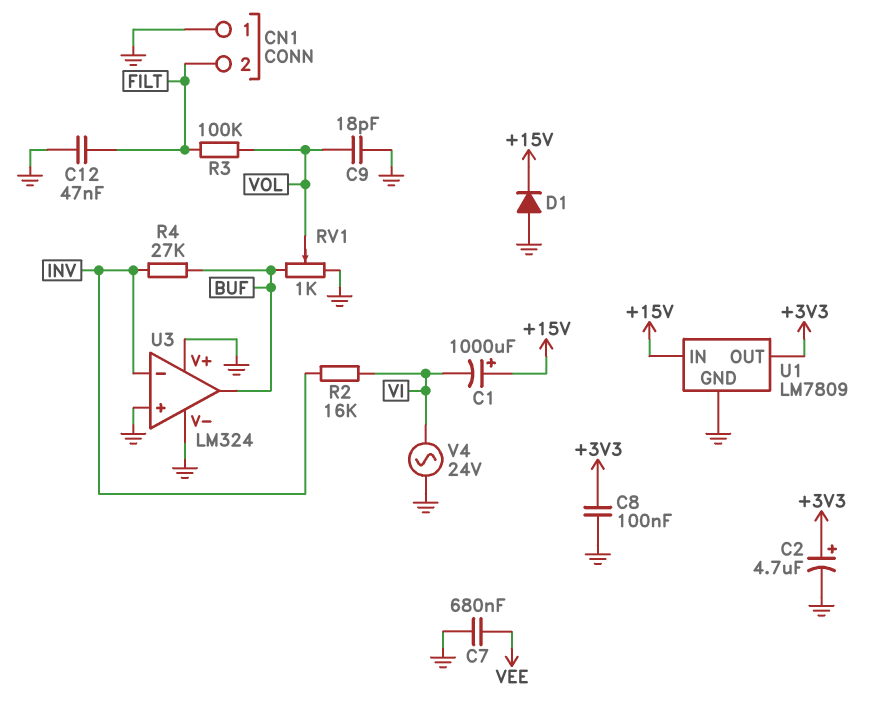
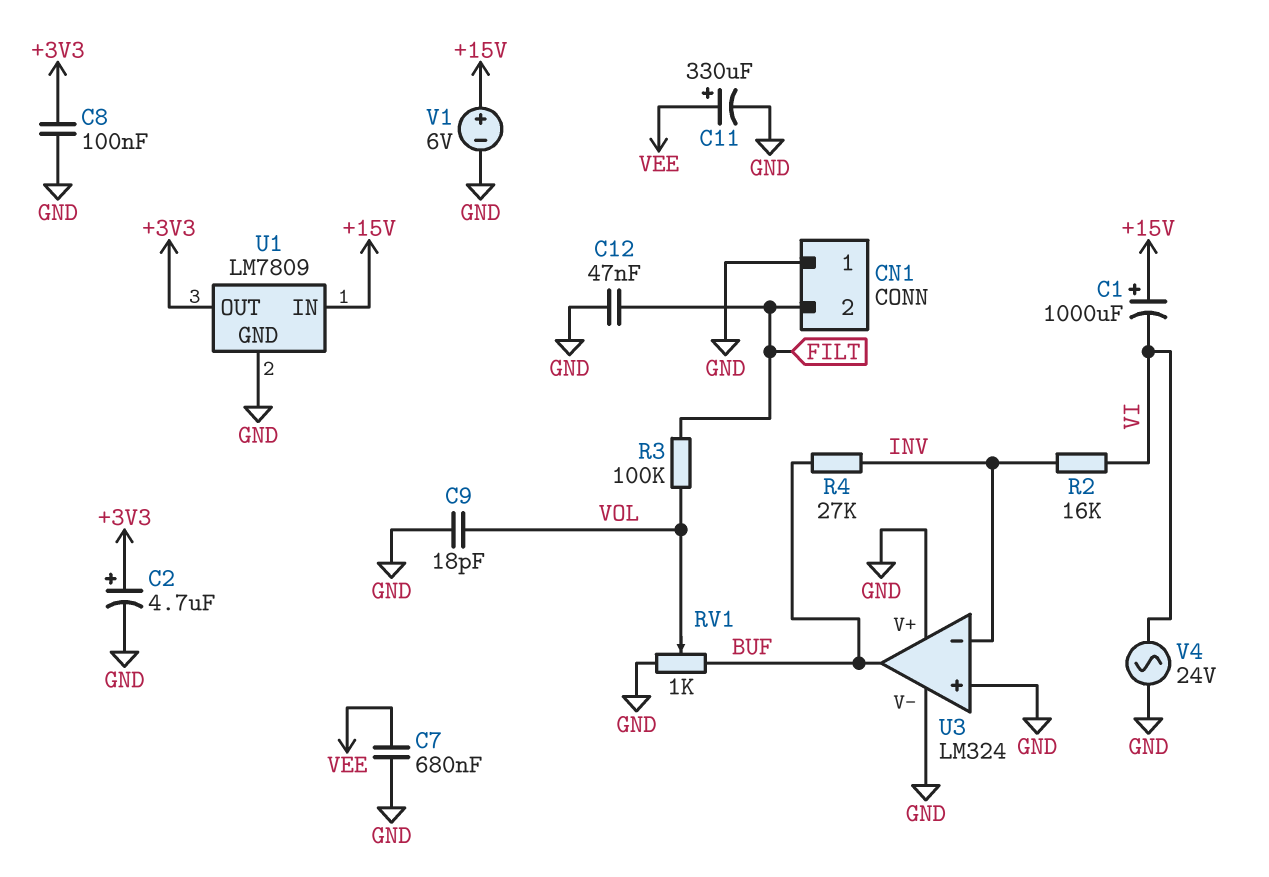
C11: none -> 330uF (plus VEE, minus GND)
D1: diode (A GND, K +15V) -> none
V1: none -> 6V (plus +15V, minus GND)

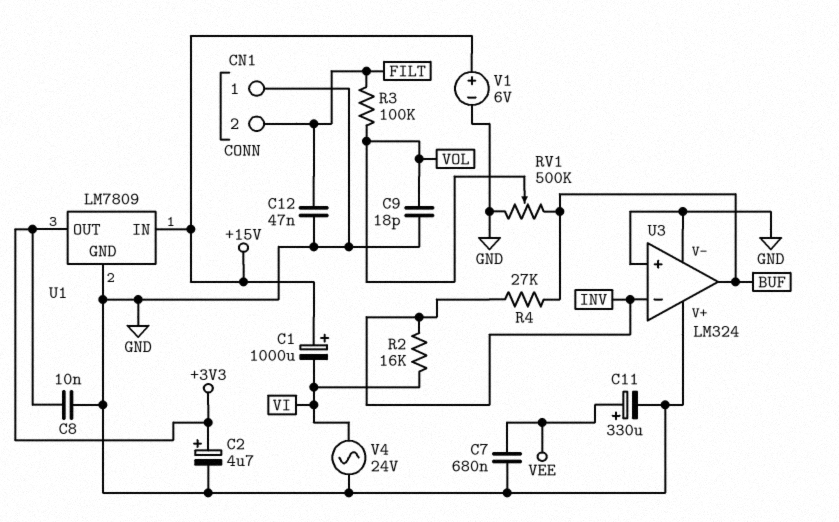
C8: 100nF (+3V3, GND) -> 10nF (+3V3, GND)
RV1: 1k (BUF, GND, wiper VOL) -> 500k (BUF, GND, wiper VOL)

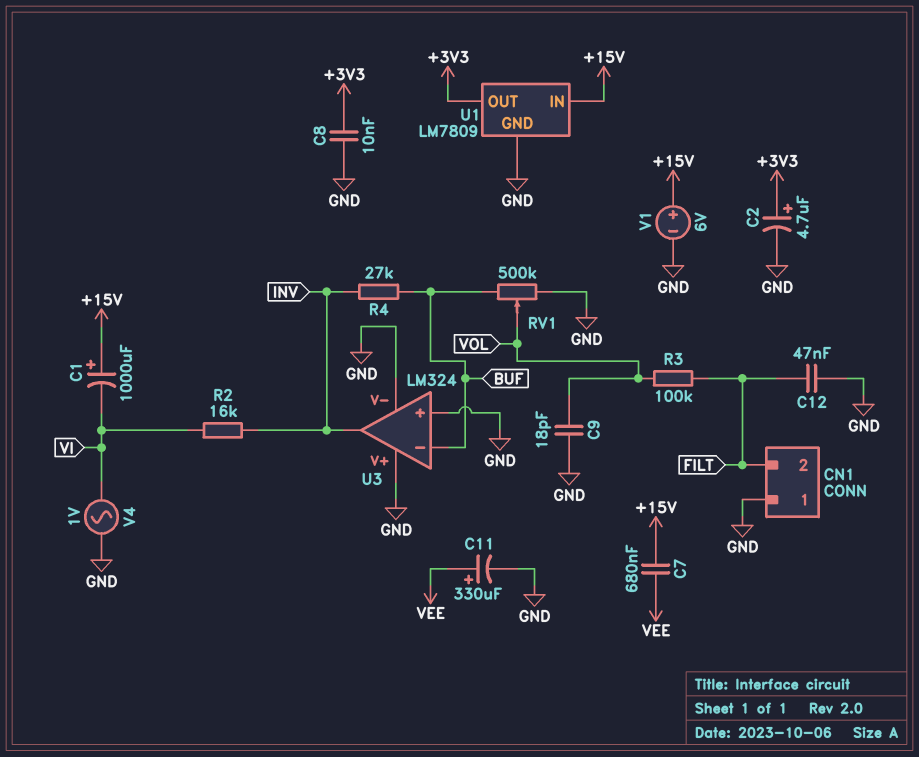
C7: 680nF (GND, VEE) -> 680nF (+15V, VEE)
U3 pin in-: INV -> BUF
U3 pin out: BUF -> INV
V4: AC 24V (GND, VI) -> AC 1V (GND, VI)

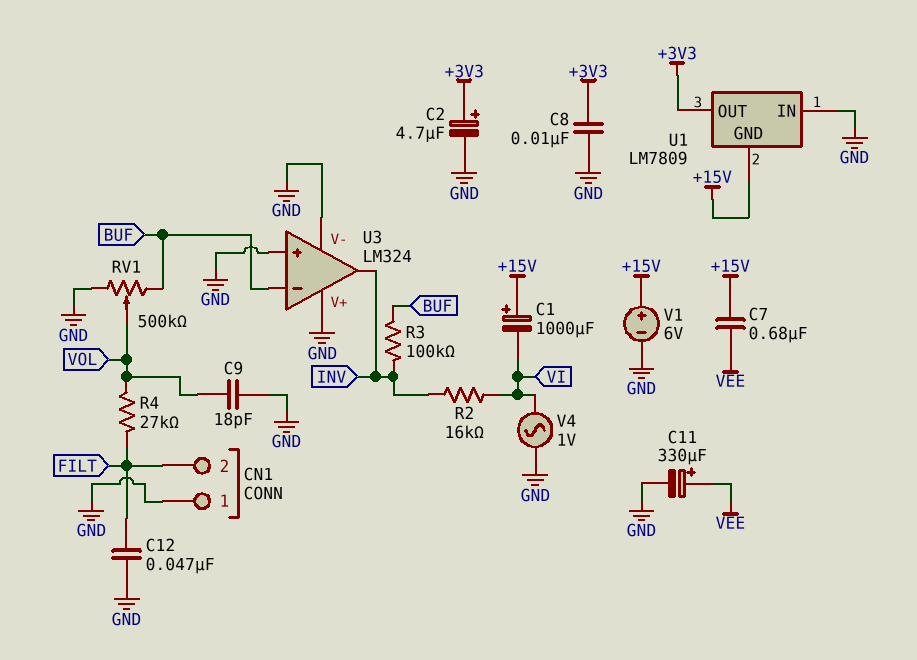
R3: 100k (FILT, VOL) -> 100k (BUF, INV)
R4: 27k (BUF, INV) -> 27k (FILT, VOL)
U1 pin GND: GND -> +15V
U1 pin IN: +15V -> GND

